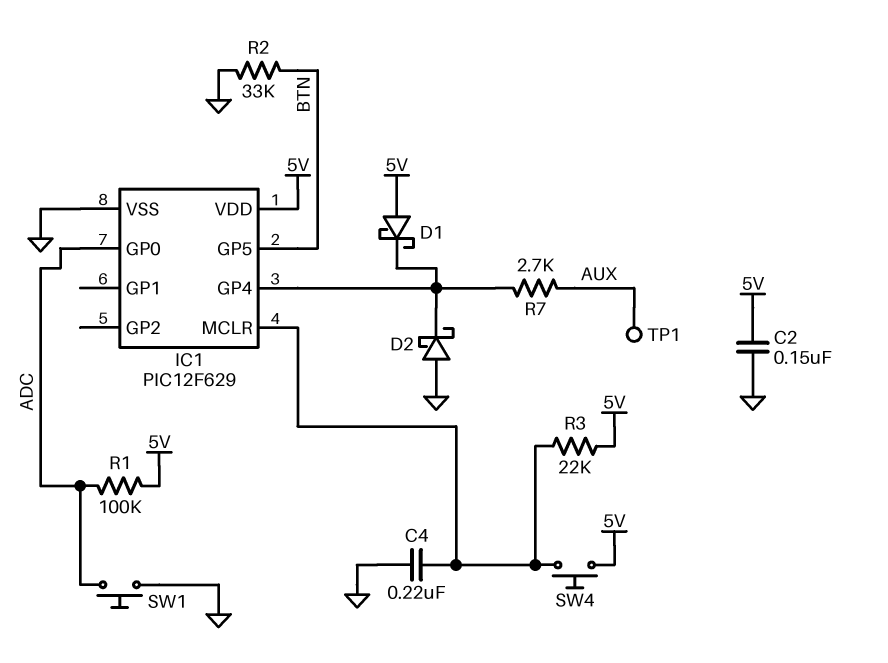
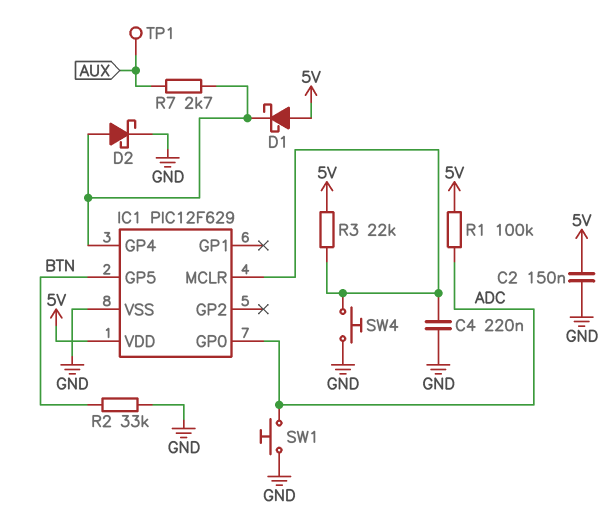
D2: schottky (A GND, K IC1/GP4) -> schottky (A IC1/GP4, K GND)
SW4: button (5V, IC1/MCLR) -> button (GND, IC1/MCLR)

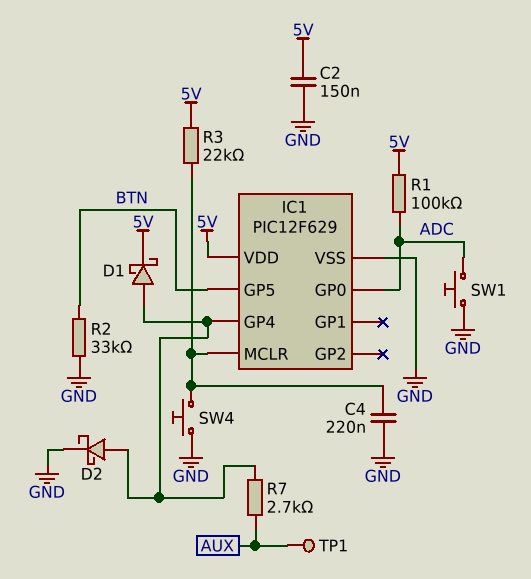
D1: schottky (A 5V, K IC1/GP4) -> schottky (A IC1/GP4, K 5V)

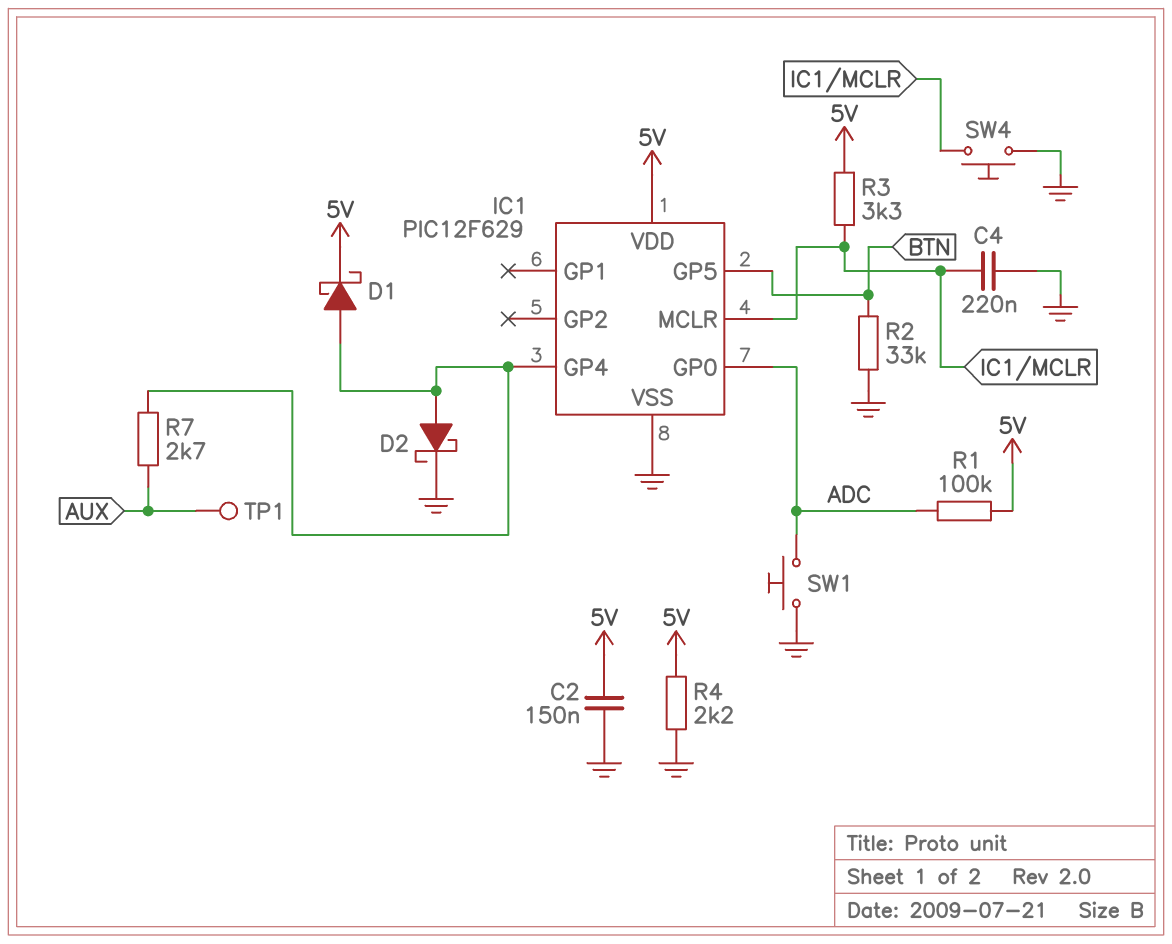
R3: 22k (5V, IC1/MCLR) -> 3.3k (5V, IC1/MCLR)
R4: none -> 2.2k (5V, GND)

